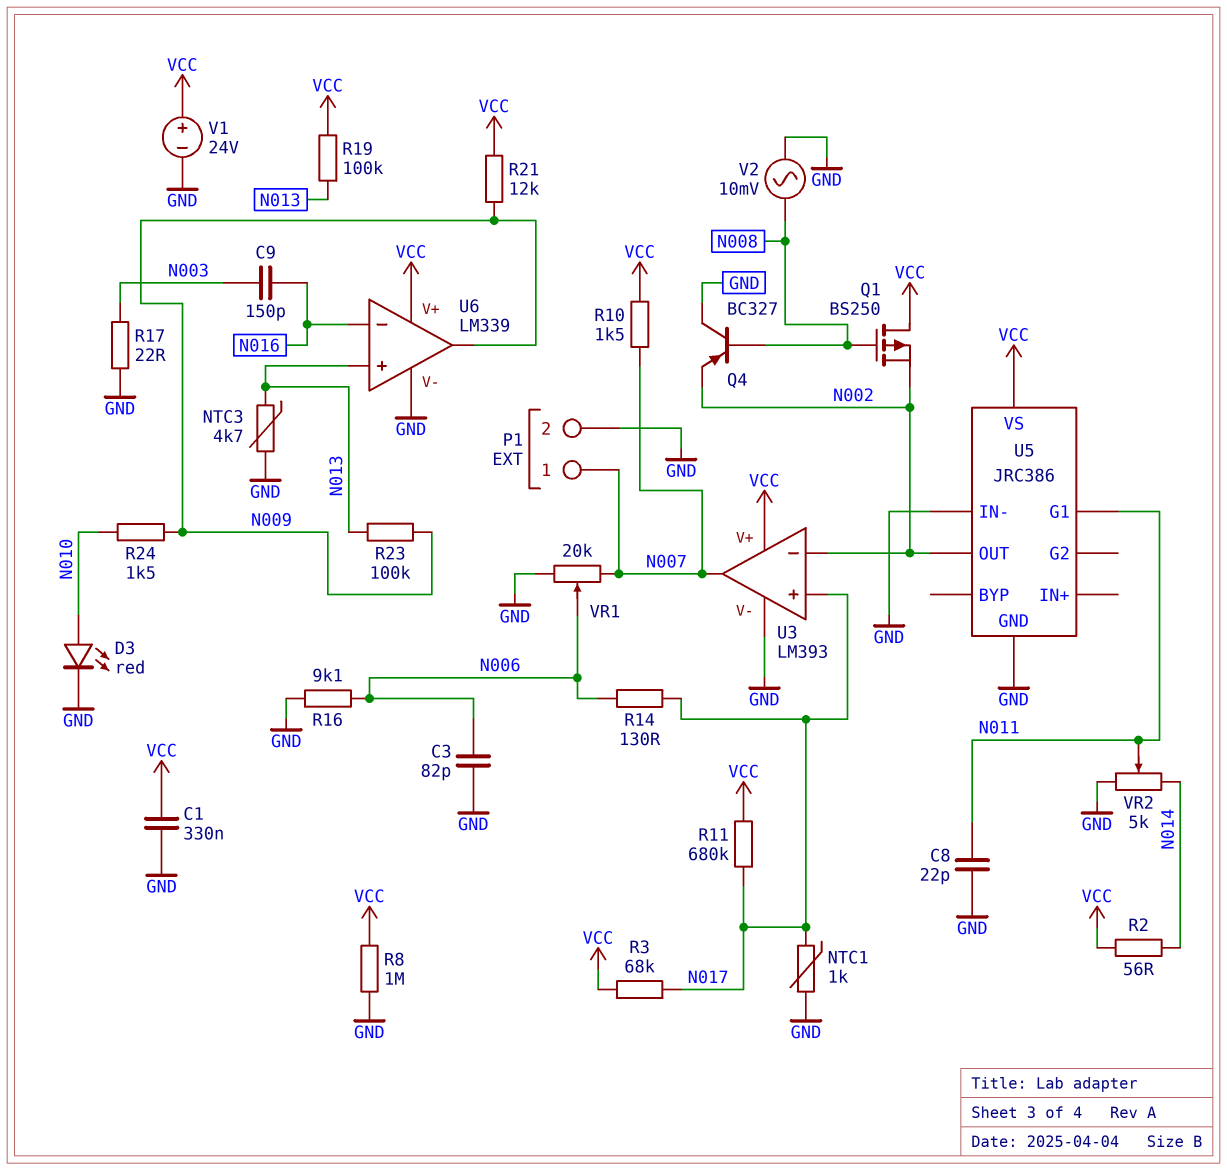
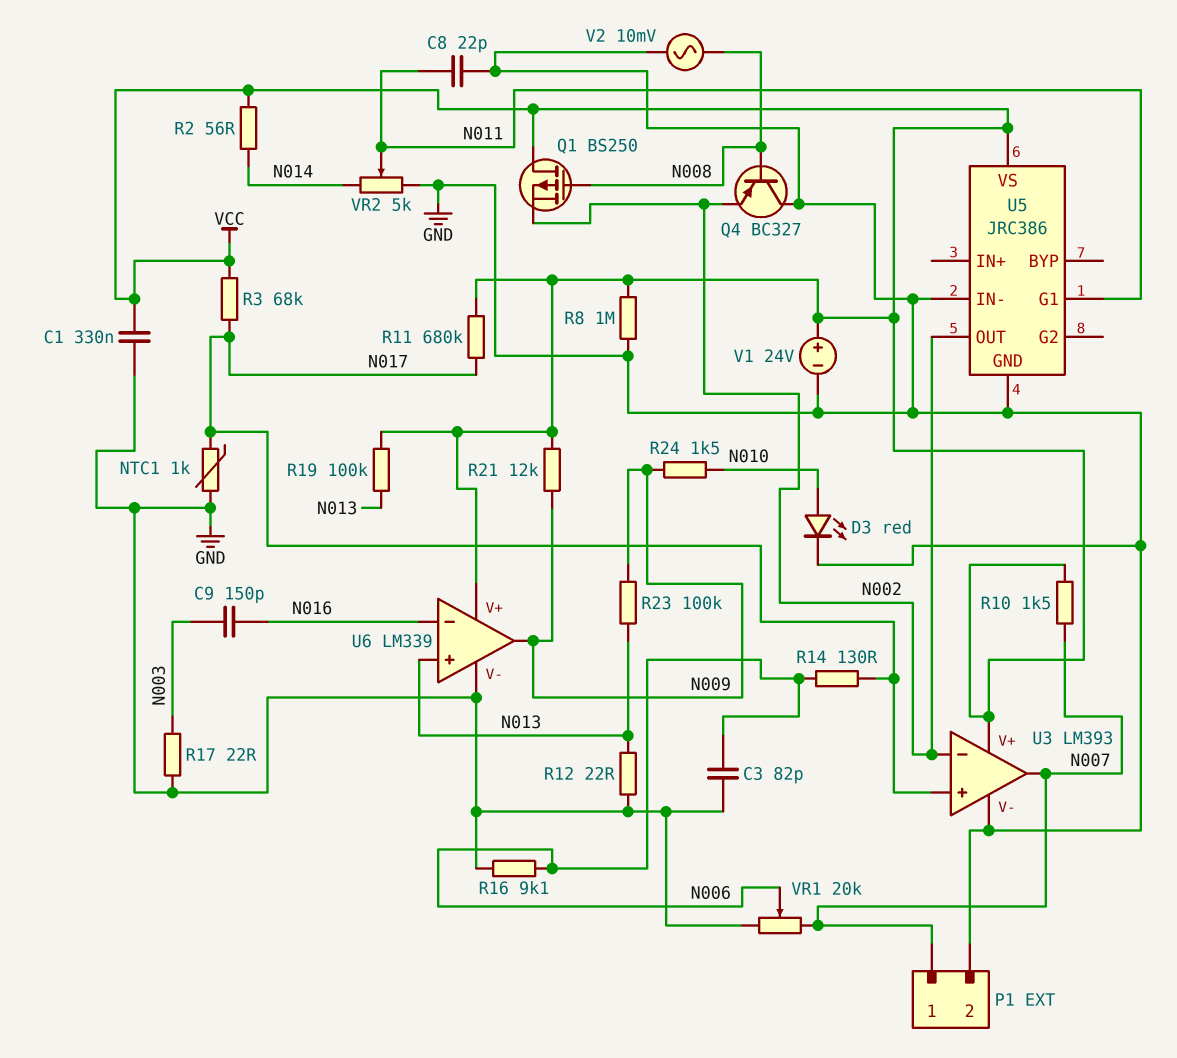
NTC3: 4.7k (GND, N013) -> none
R12: none -> 22 (GND, N013)

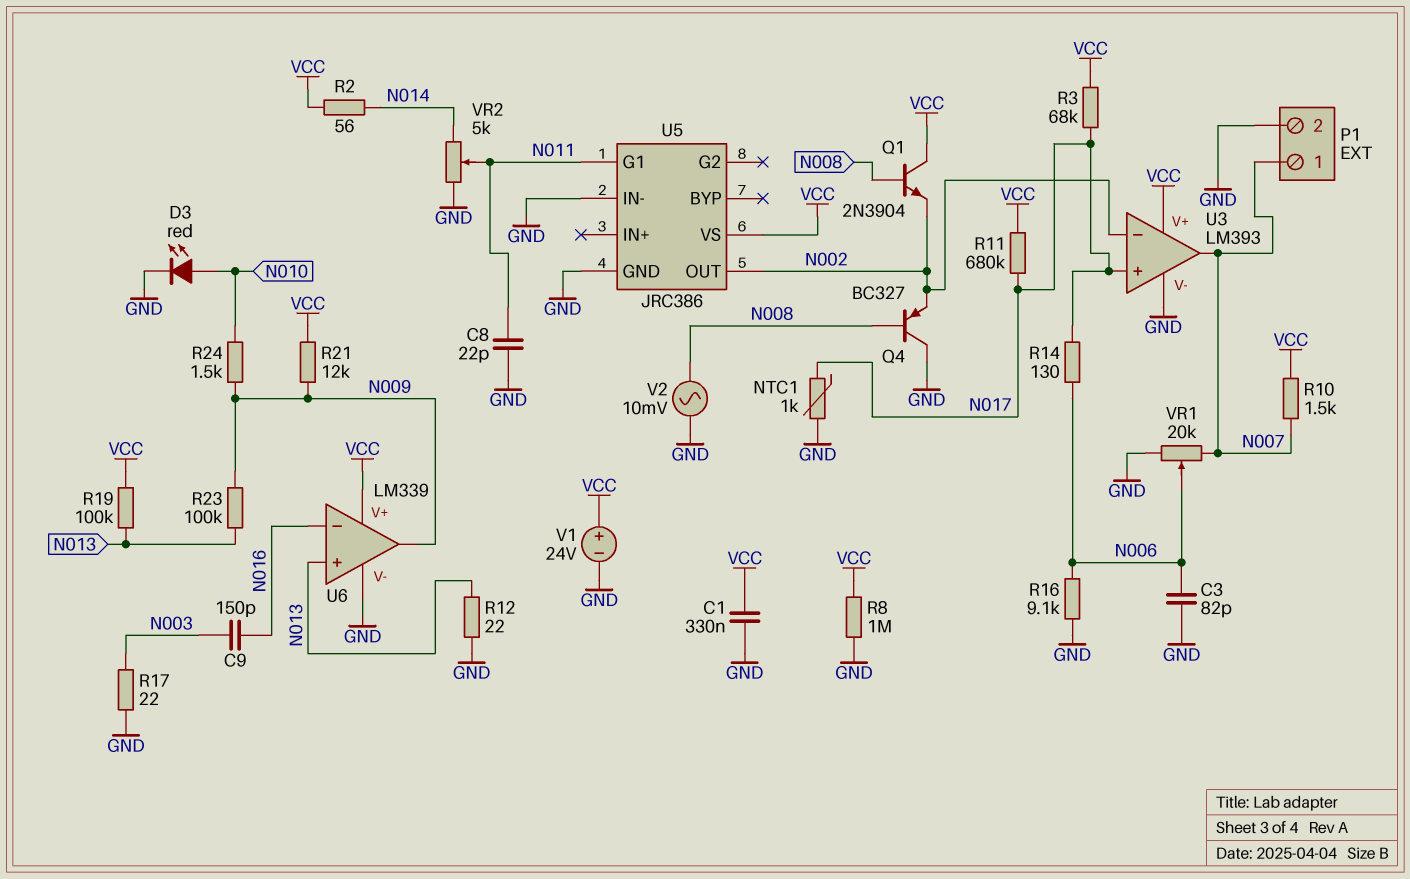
Q1: PMOS BS250 (G N008, D VCC, S N002) -> NPN 2N3904 (B N008, C VCC, E N002)

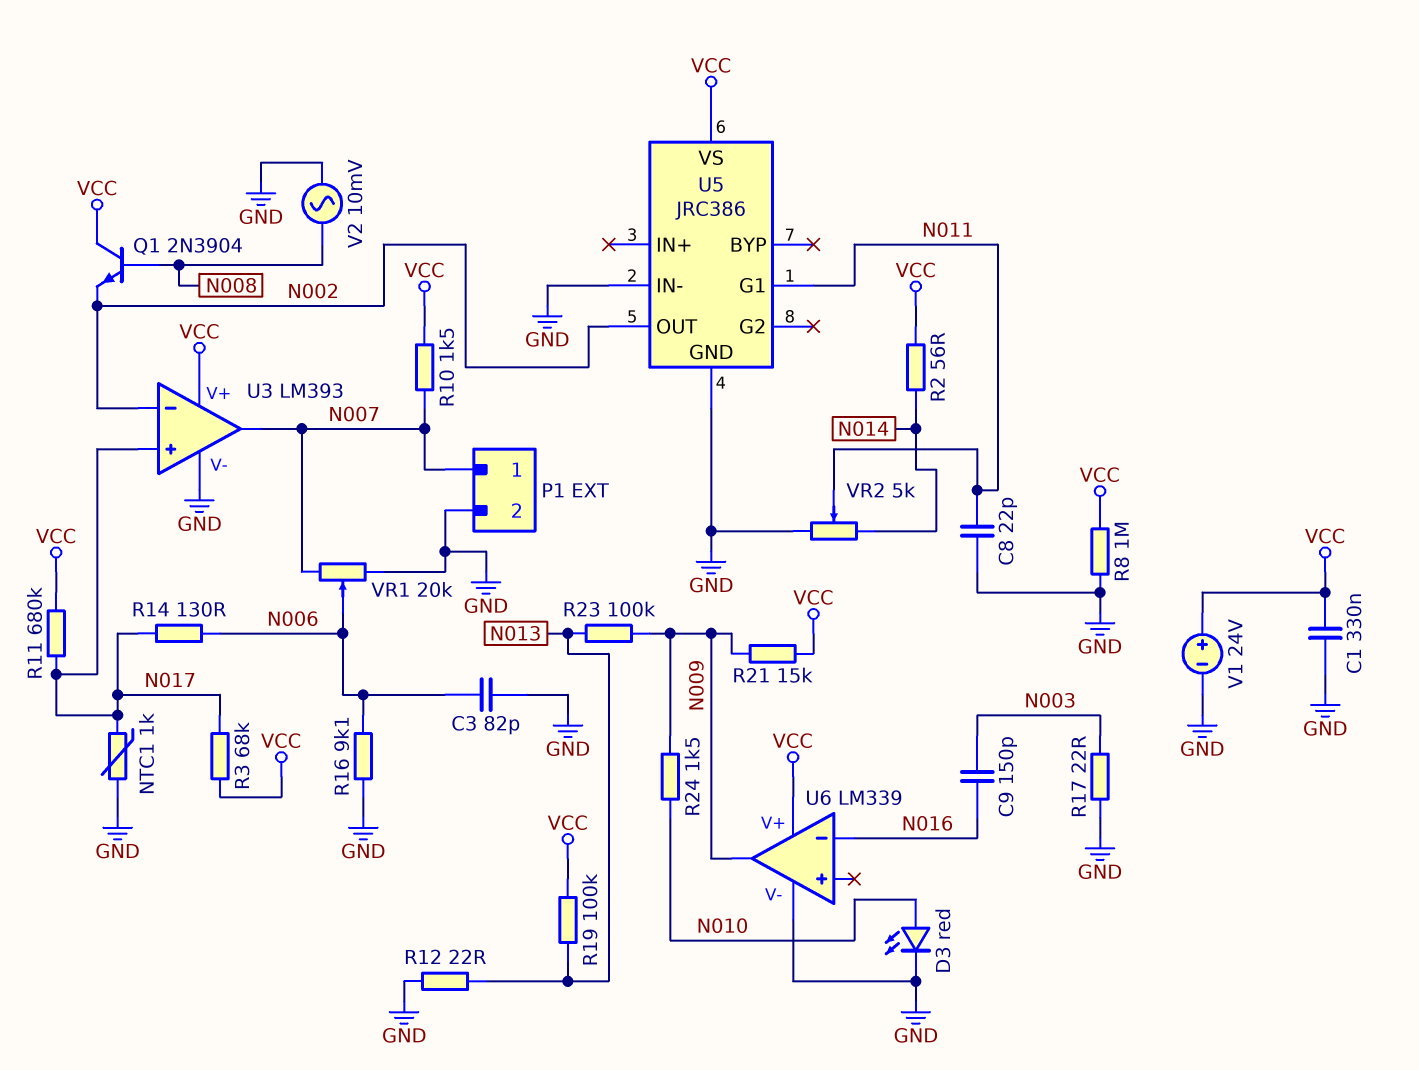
Q4: PNP BC327 (B N008, C GND, E N002) -> none
R21: 12k (N009, VCC) -> 15k (N009, VCC)
U6 pin in+: N013 -> none

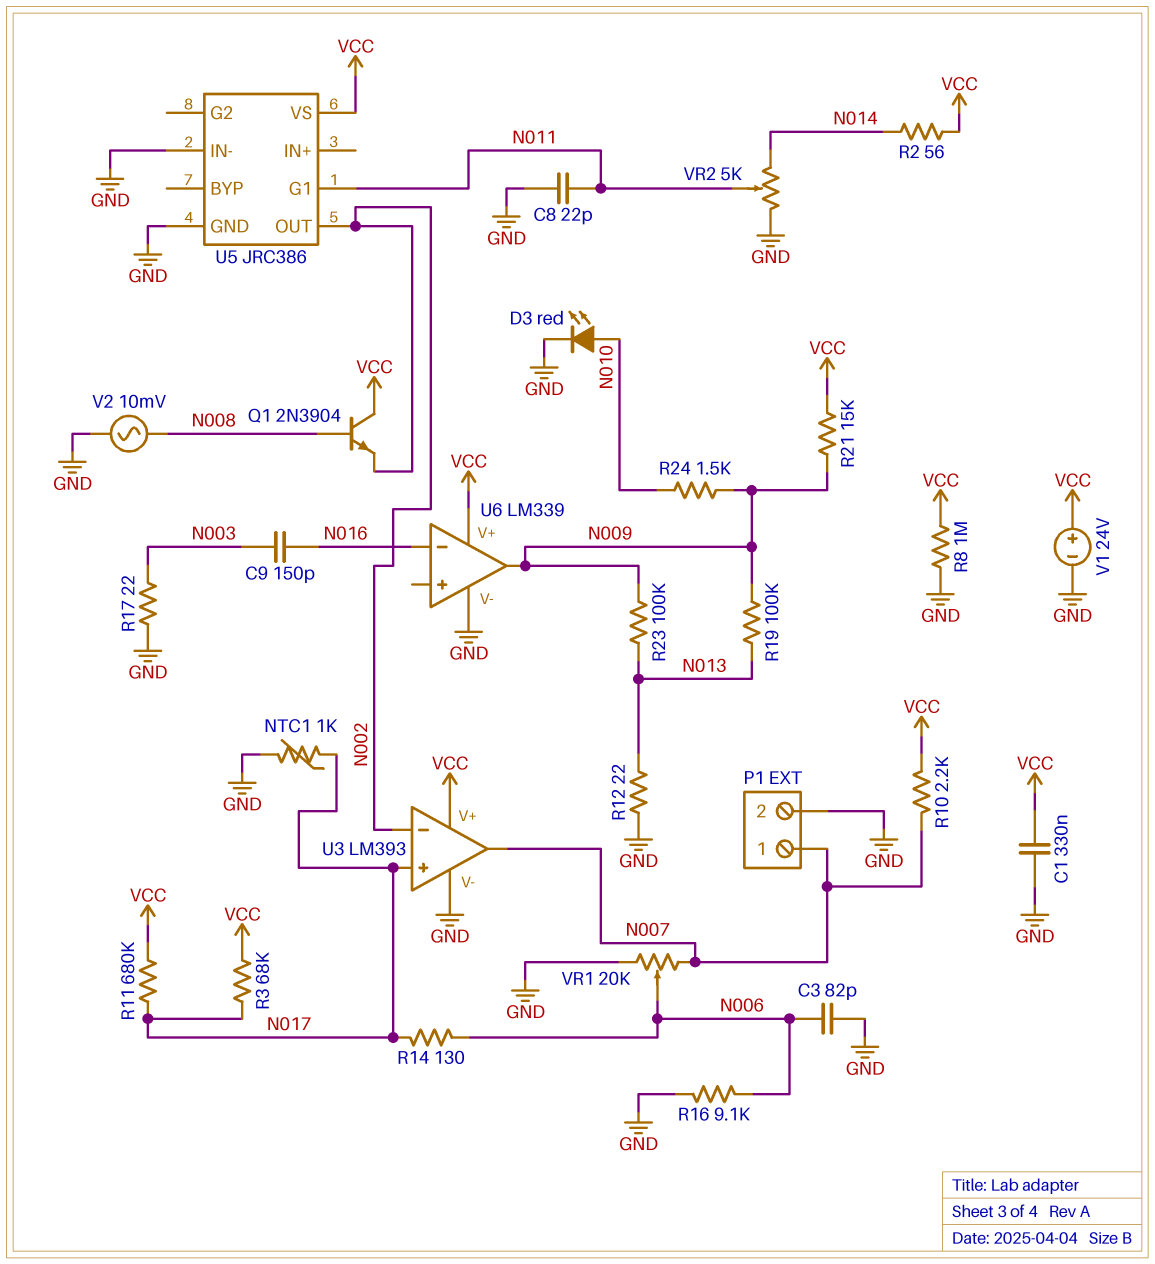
R10: 1.5k (N007, VCC) -> 2.2k (N007, VCC)
R19: 100k (N013, VCC) -> 100k (N009, N013)

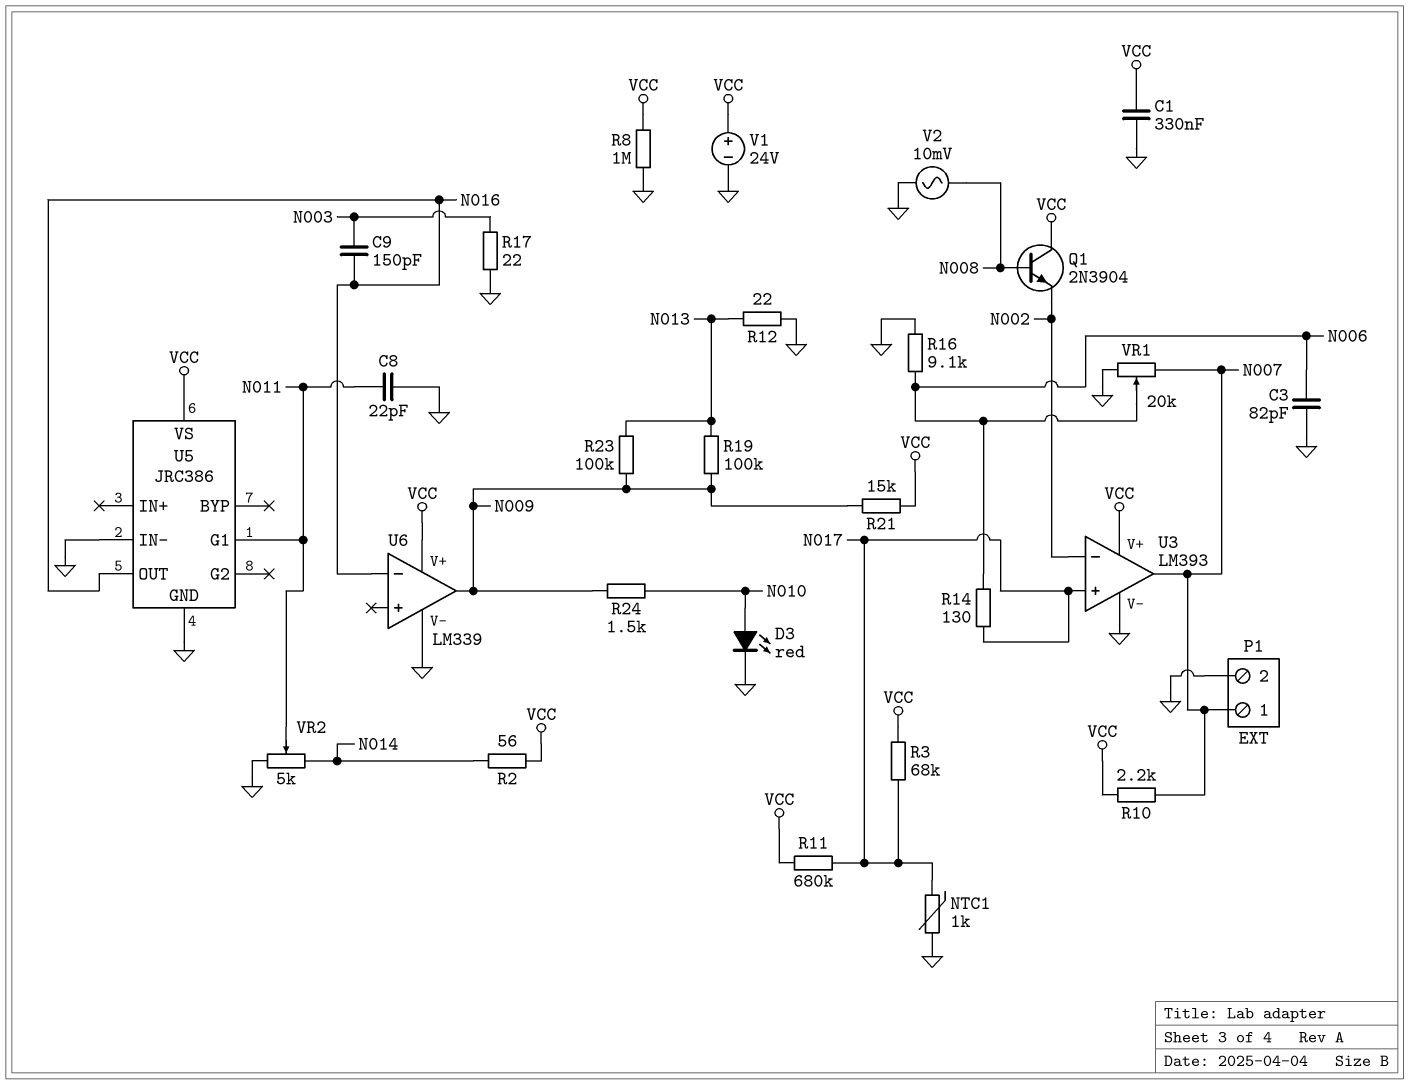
U5 pin OUT: N002 -> N016

